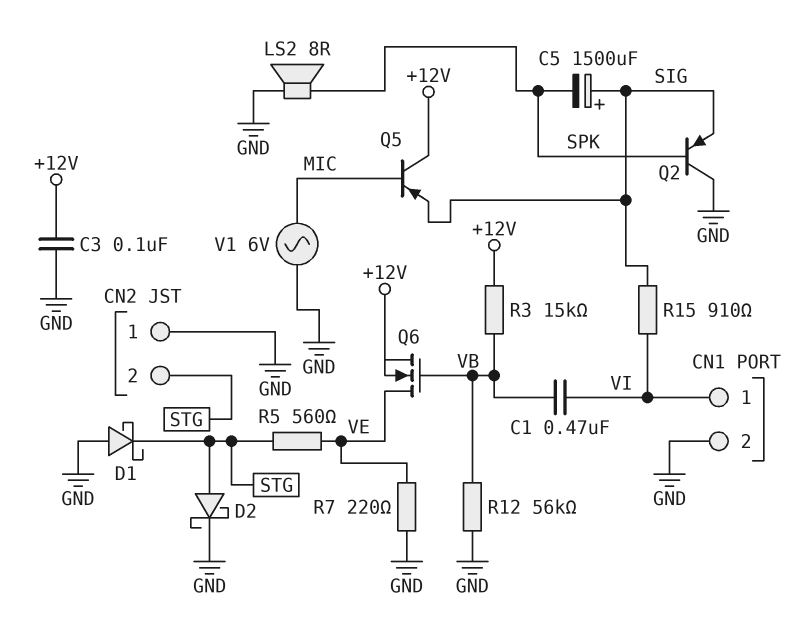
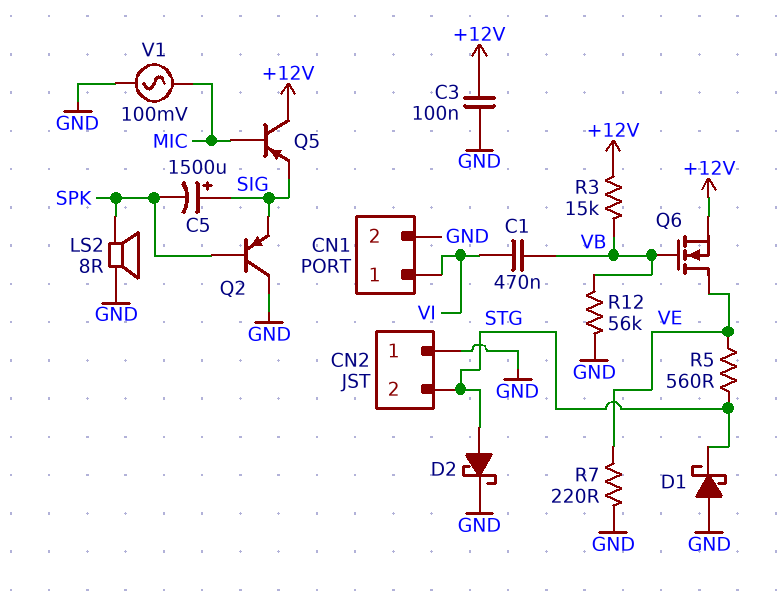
R15: 910 (SIG, VI) -> none
V1: AC 6V (GND, MIC) -> AC 100mV (GND, MIC)

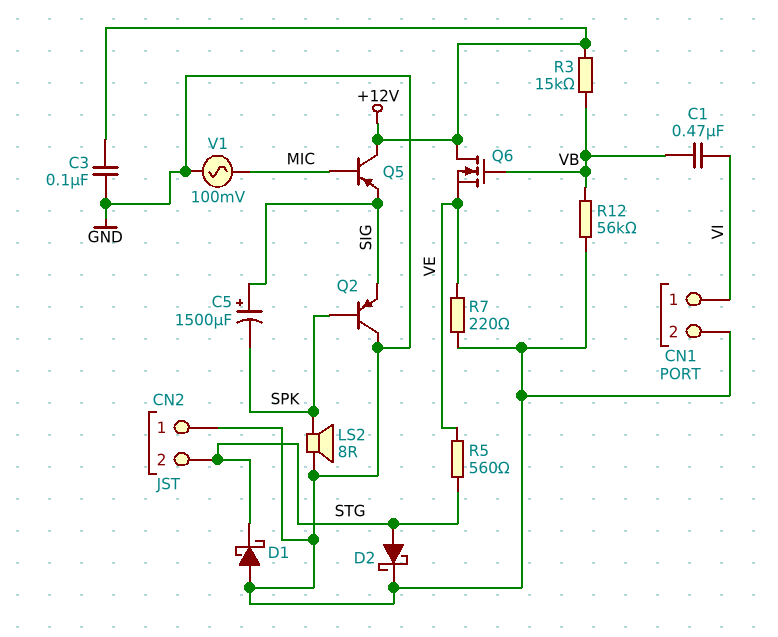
Q6: NMOS (G VB, D VE, S +12V) -> NMOS (G VB, D +12V, S VE)

